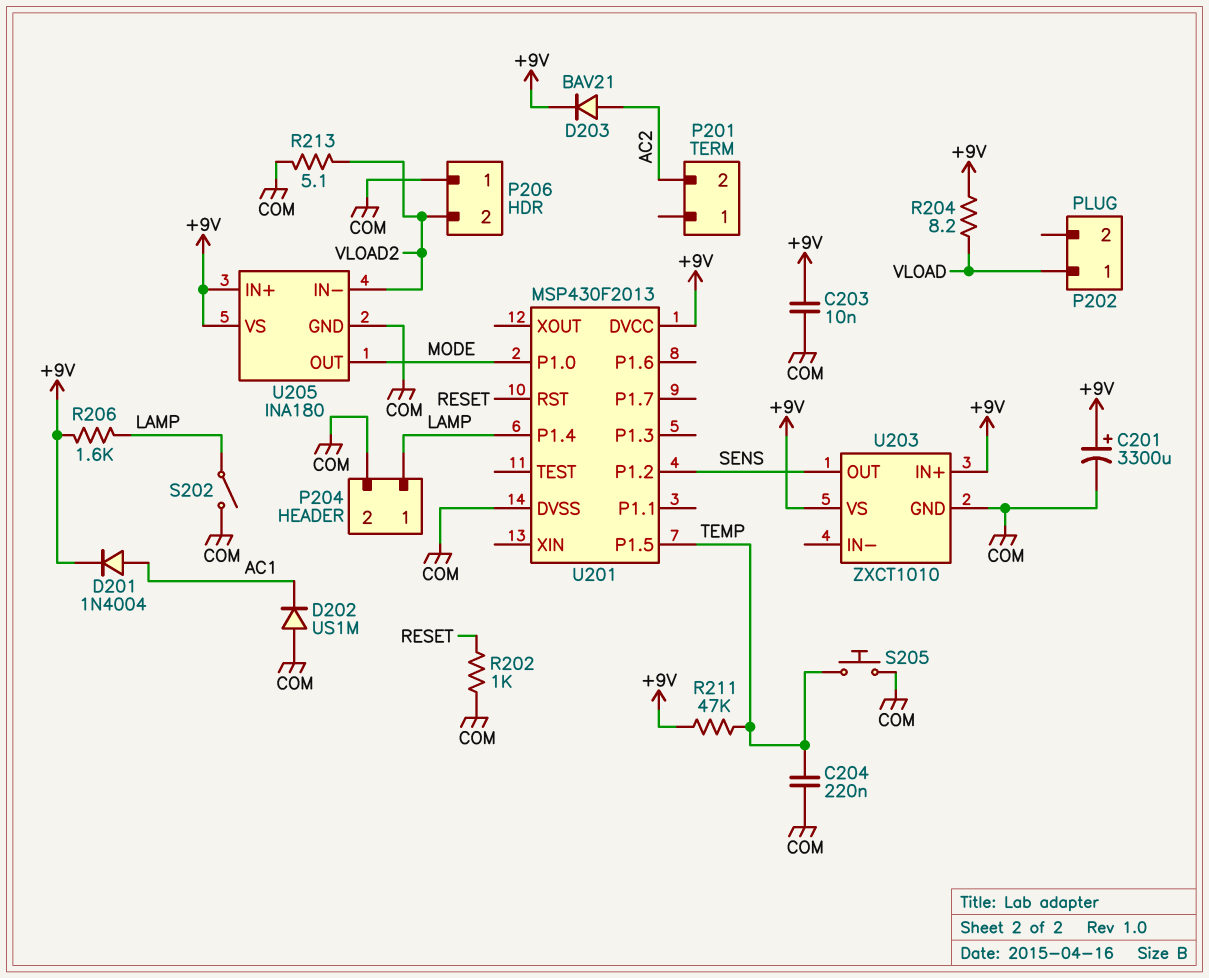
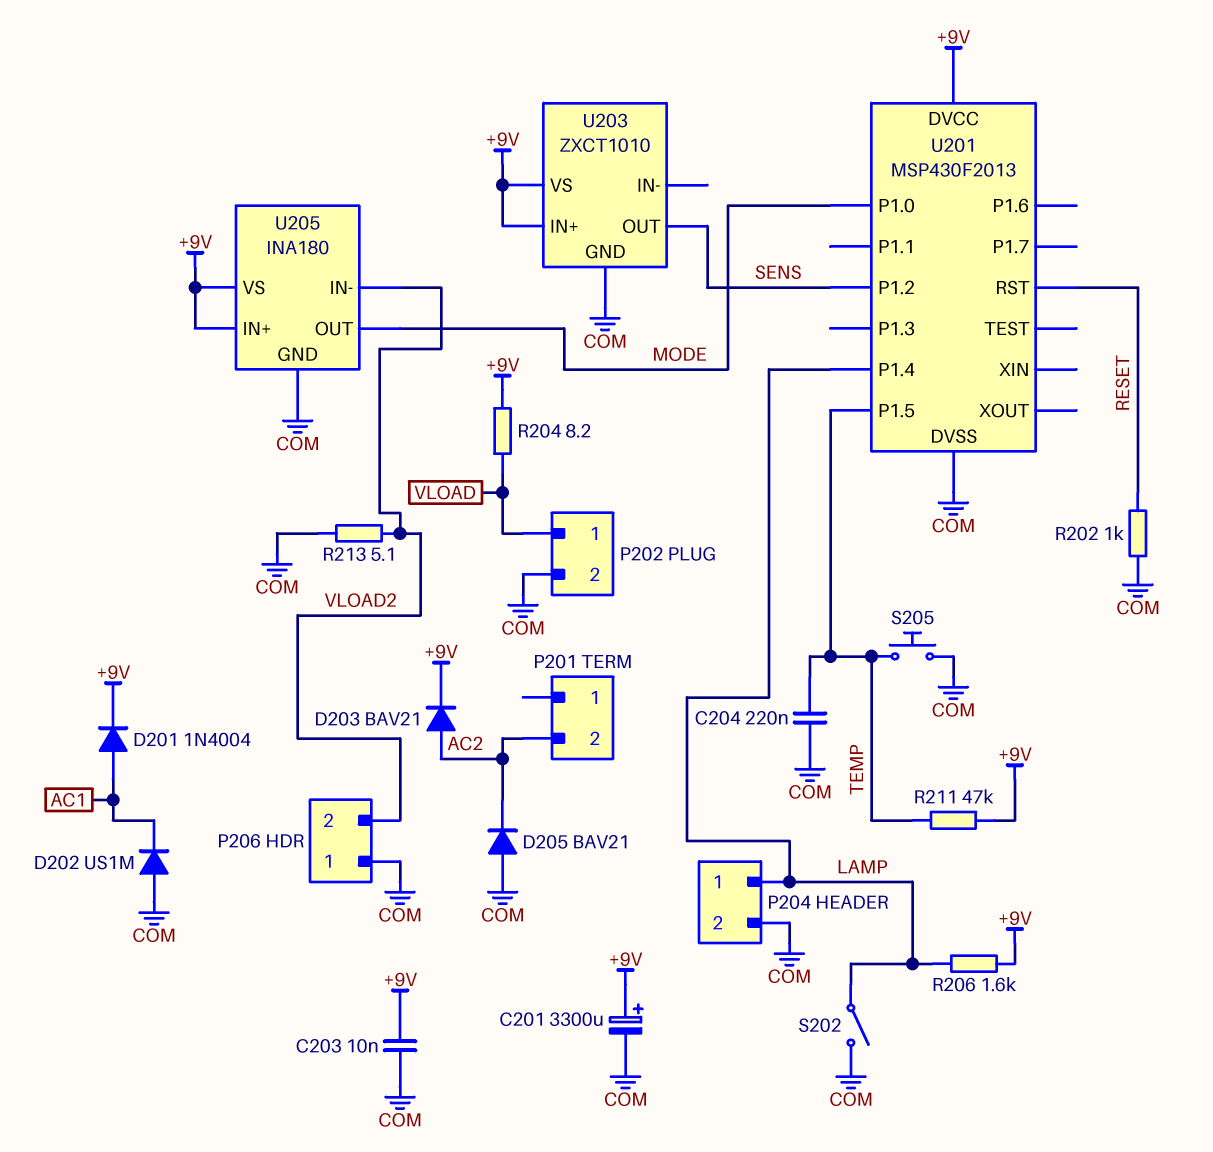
D205: none -> diode BAV21 (A COM, K AC2)
P202 pin 2: none -> COM

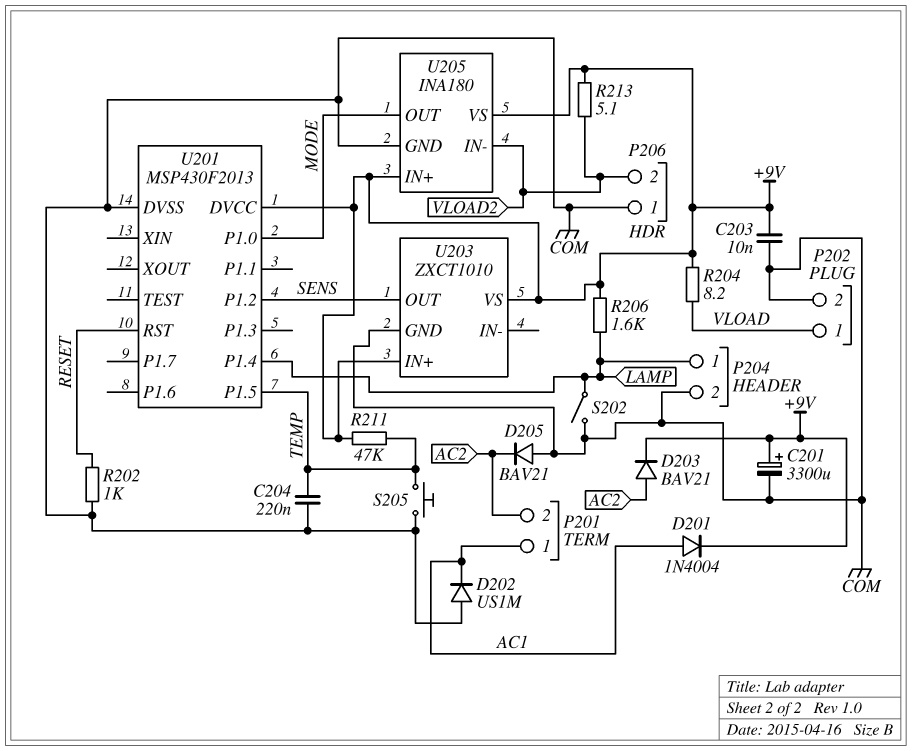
P201 pin 1: none -> AC1
R213: 5.1 (COM, VLOAD2) -> 5.1 (+9V, VLOAD2)

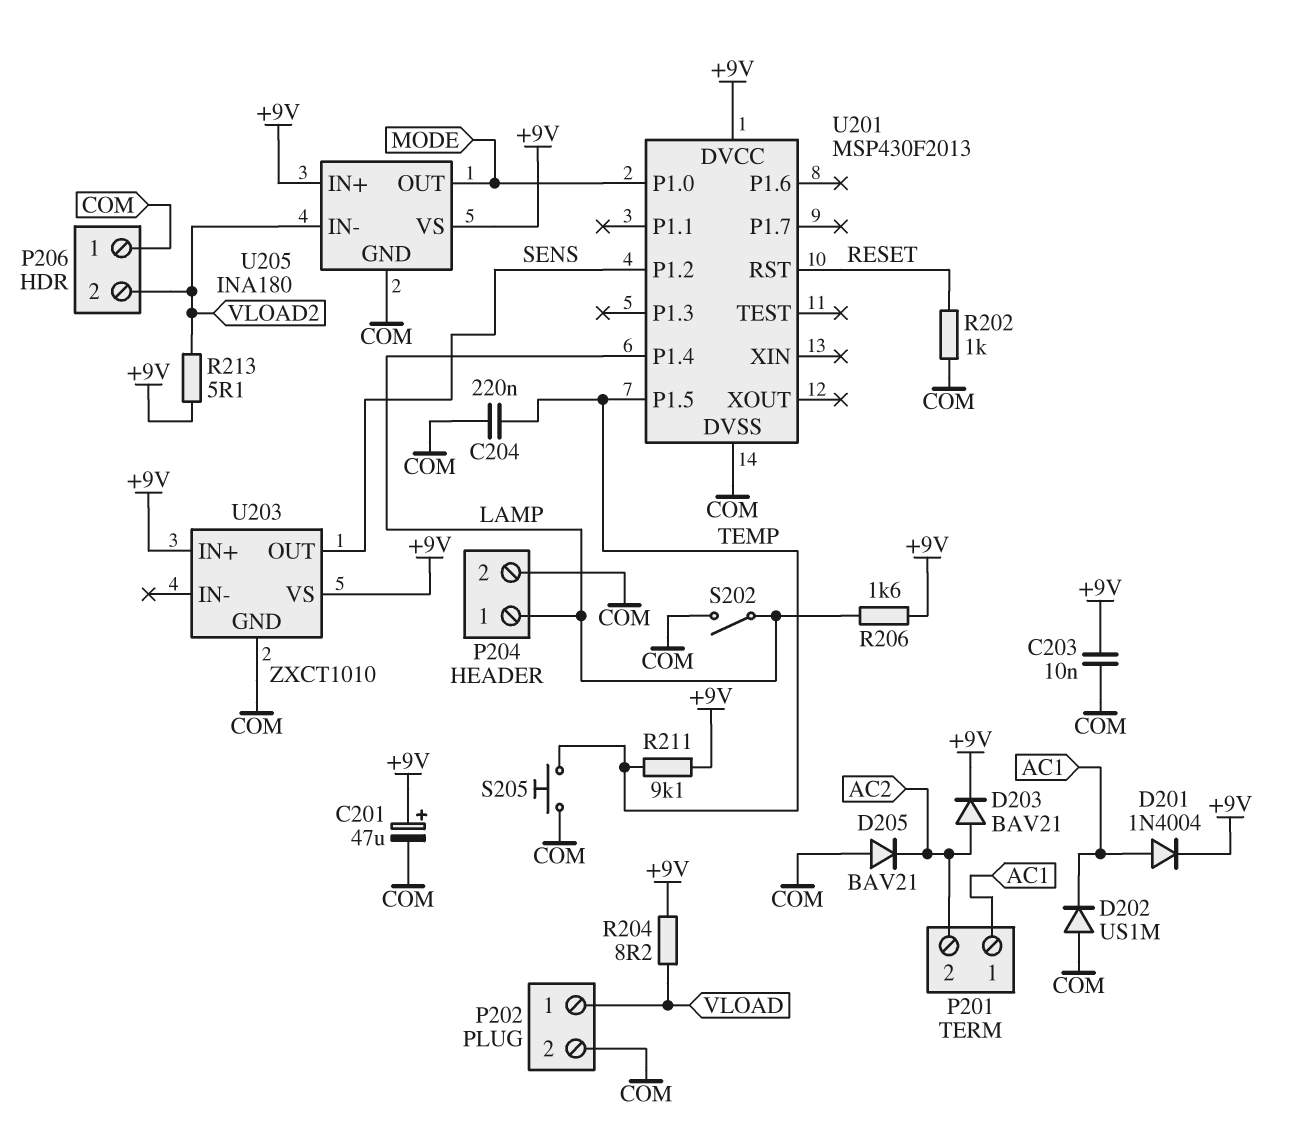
C201: 3300uF (plus +9V, minus COM) -> 47uF (plus +9V, minus COM)
R211: 47k (+9V, TEMP) -> 9.1k (+9V, TEMP)

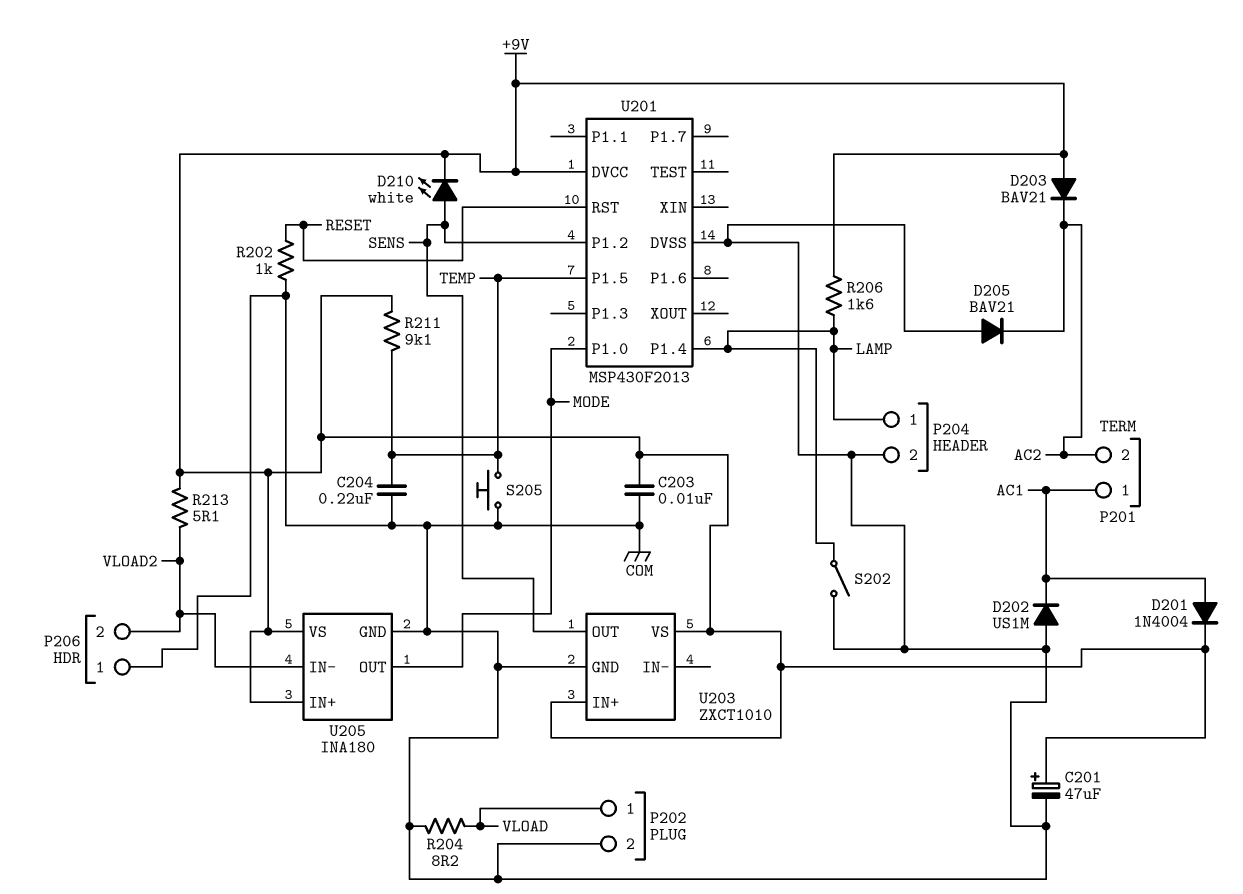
D203: diode BAV21 (A AC2, K +9V) -> diode BAV21 (A +9V, K AC2)
D210: none -> LED white (A SENS, K +9V)
R204: 8.2 (+9V, VLOAD) -> 8.2 (COM, VLOAD)

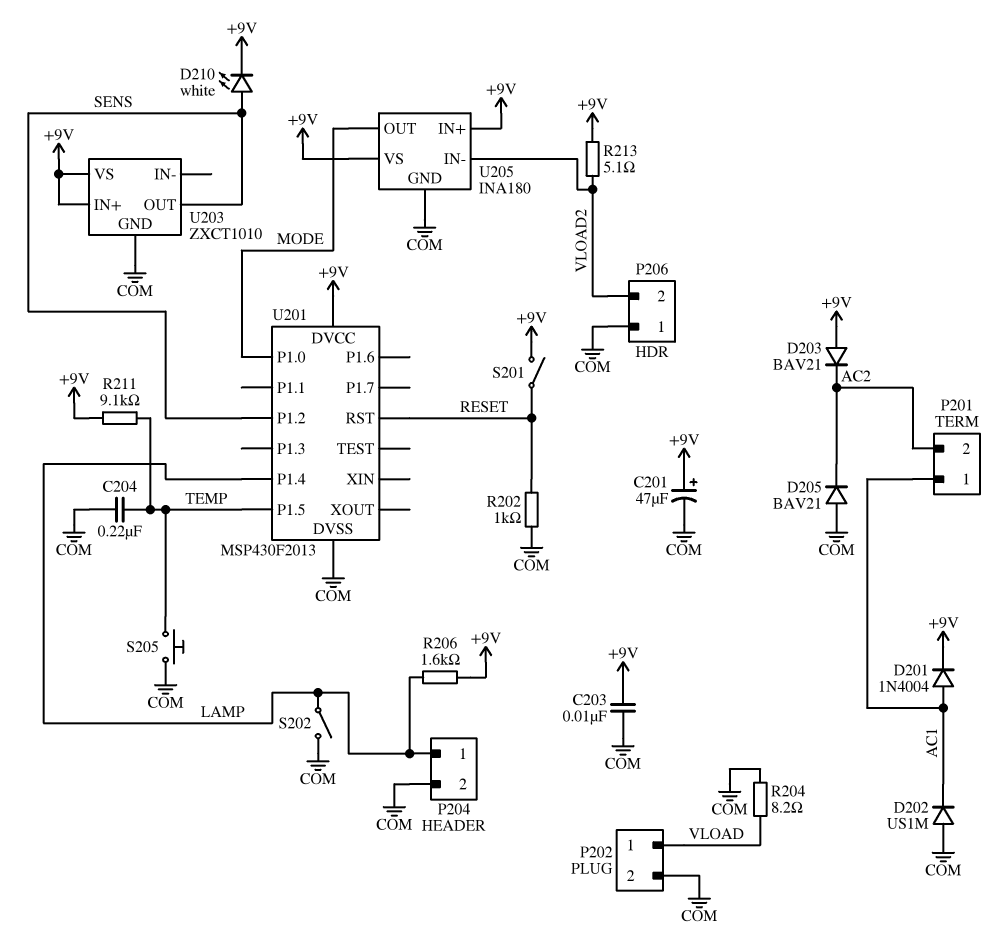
S201: none -> switch (+9V, RESET)

